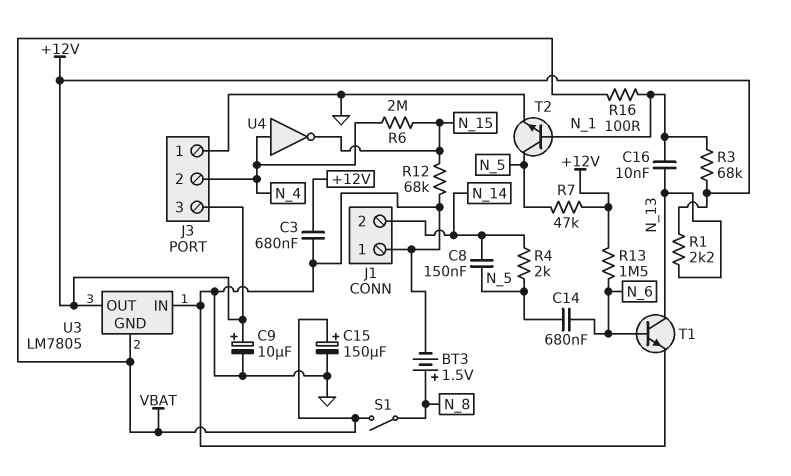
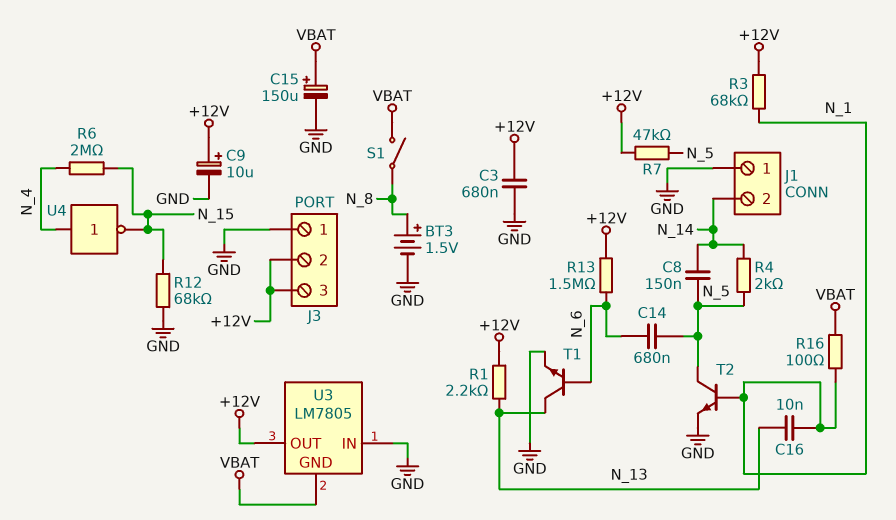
J3 pin 2: N_4 -> +12V

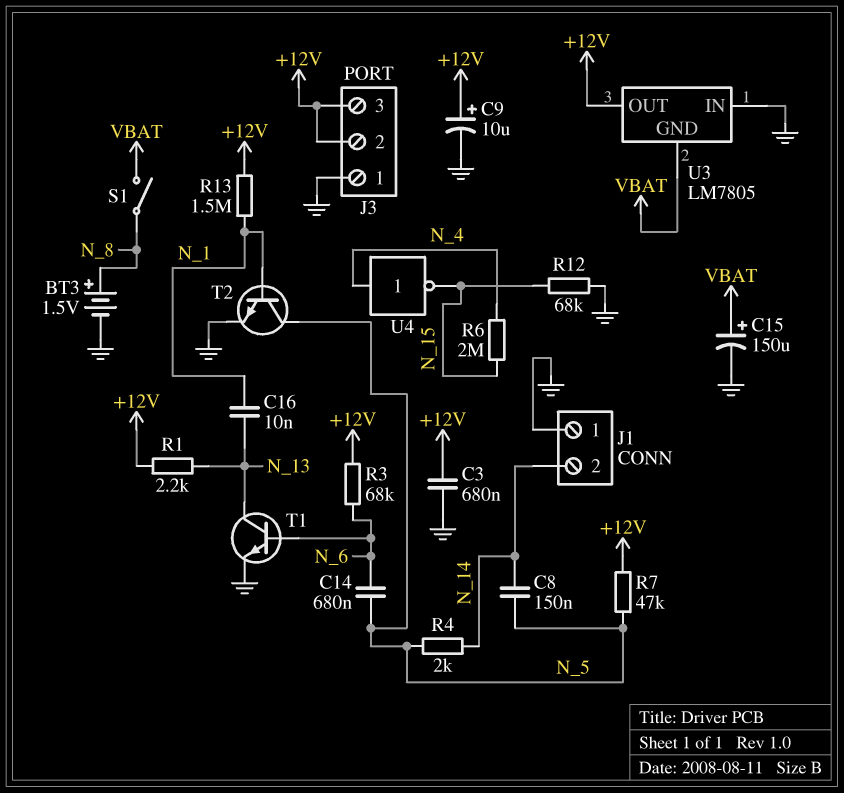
R3: 68k (+12V, N_1) -> 68k (+12V, N_6)
R13: 1.5M (+12V, N_6) -> 1.5M (+12V, N_1)
R16: 100 (N_1, VBAT) -> none

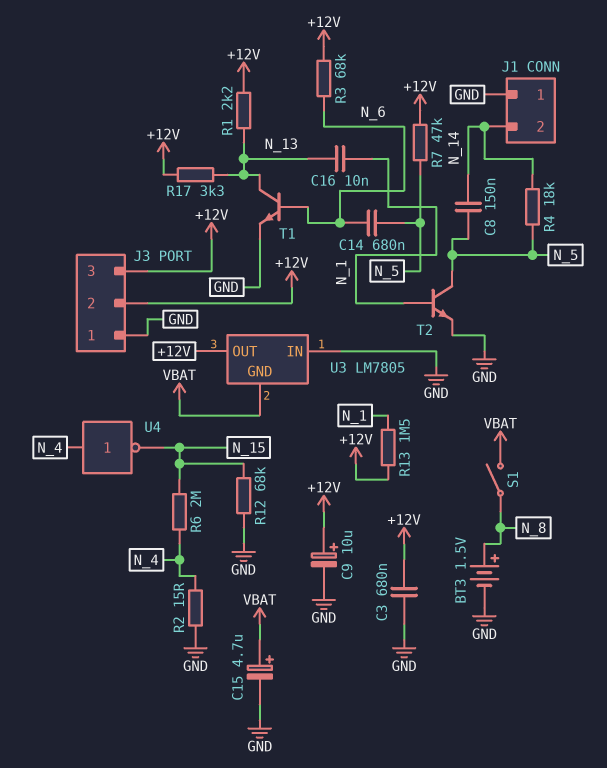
C15: 150uF (plus VBAT, minus GND) -> 4.7uF (plus VBAT, minus GND)
R2: none -> 15 (GND, N_4)
R4: 2k (N_5, N_14) -> 18k (N_5, N_14)
R17: none -> 3.3k (+12V, N_13)

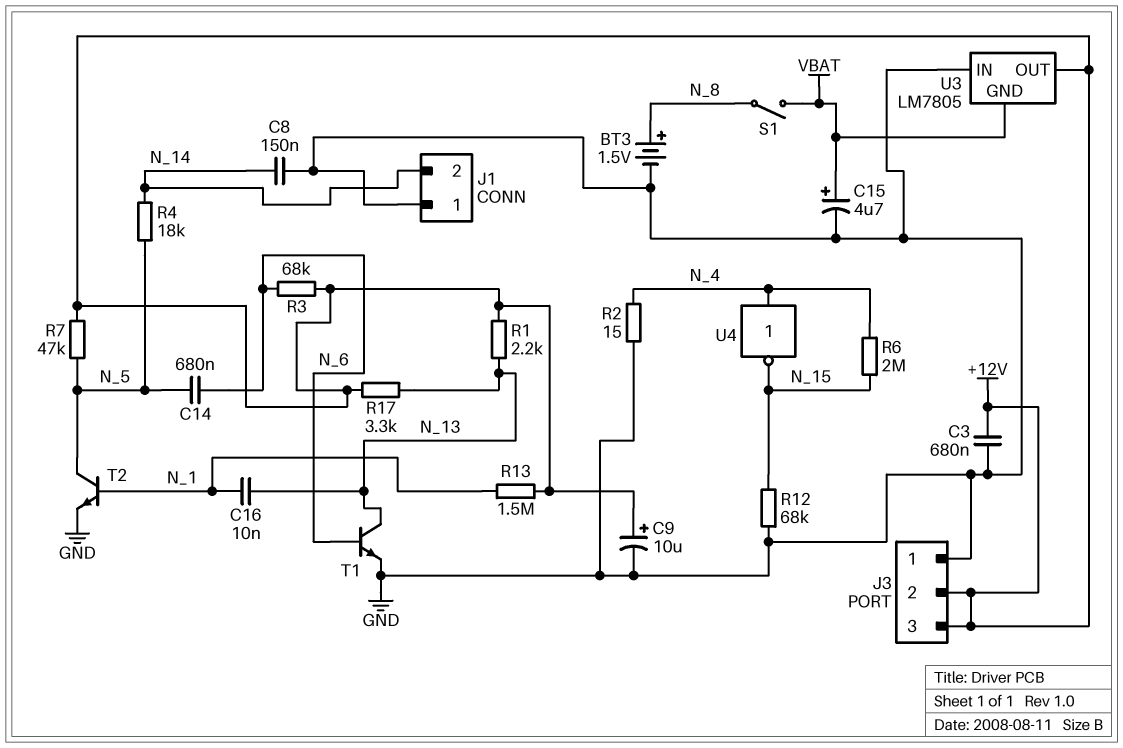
C8: 150nF (N_5, N_14) -> 150nF (GND, N_14)

